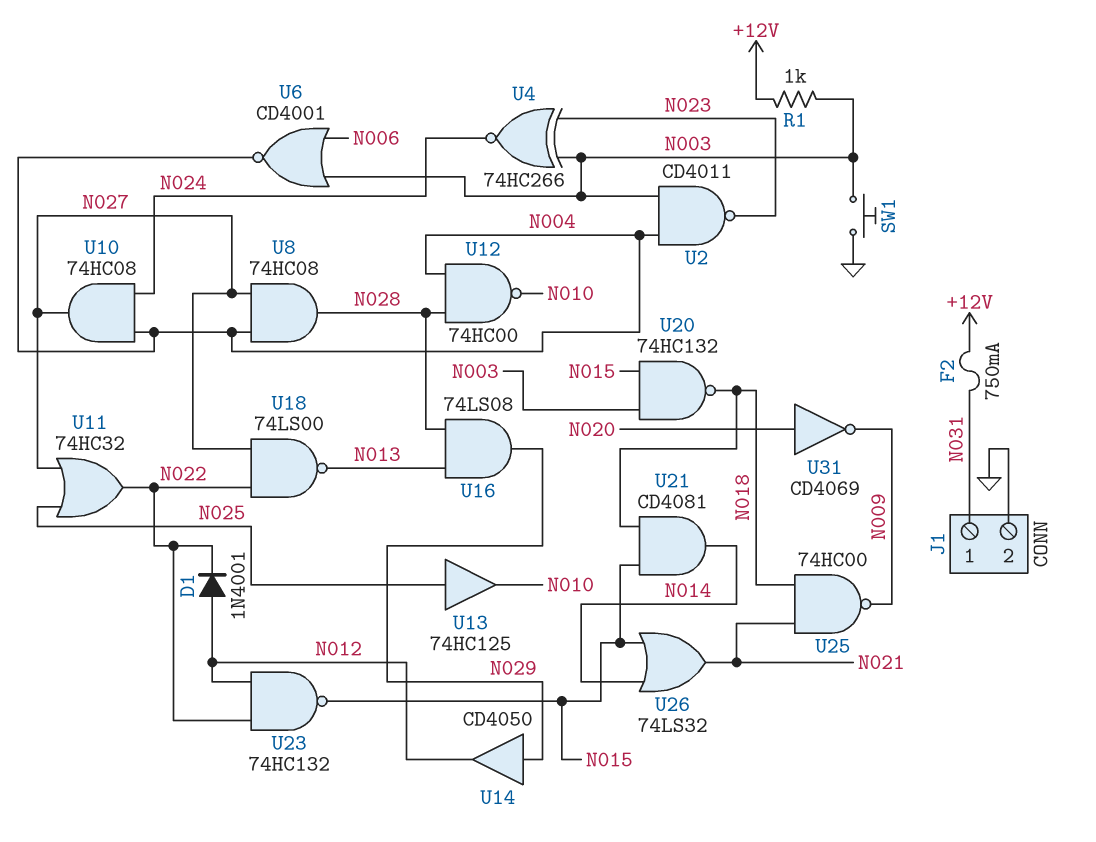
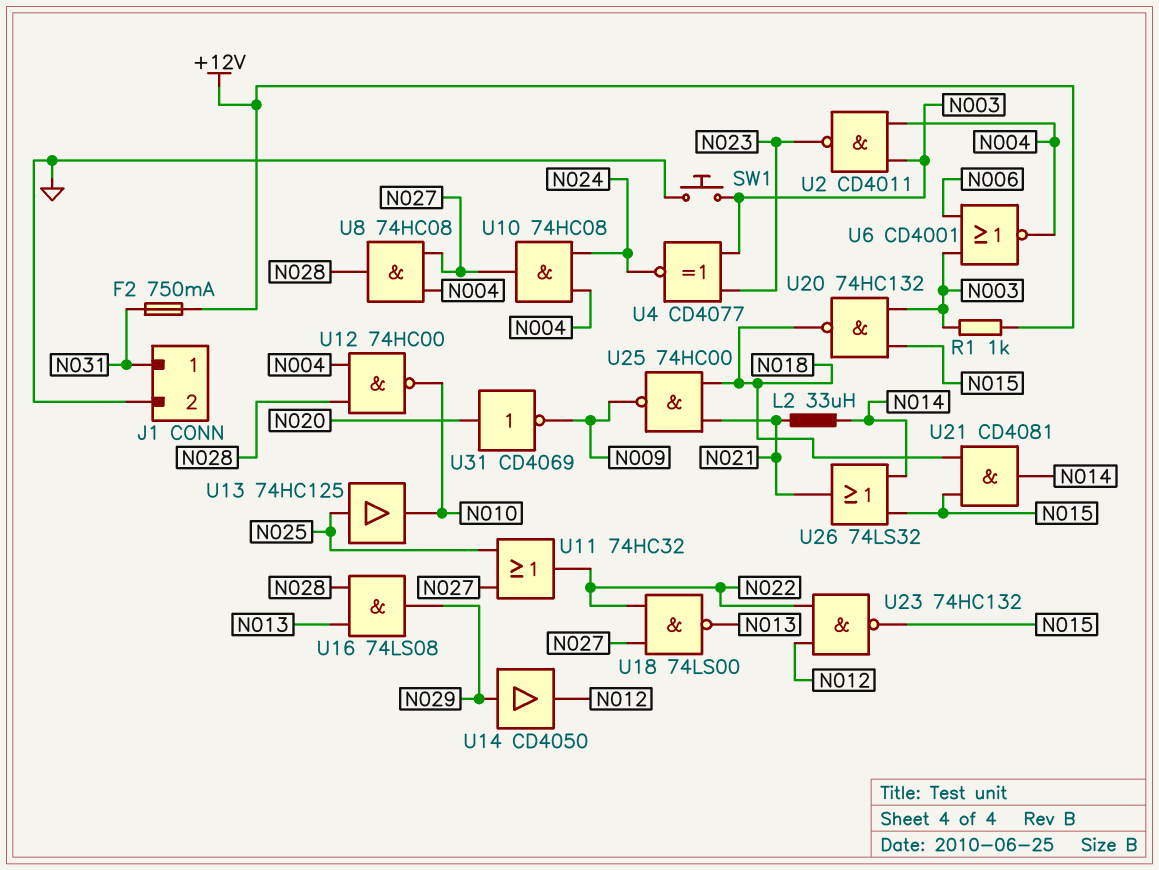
D1: diode 1N4001 (A N012, K N022) -> none
L2: none -> 33uH (N014, N021)
U4: XNOR 74HC266 (in N003, in N023, out N024) -> XNOR CD4077 (in N003, in N023, out N024)

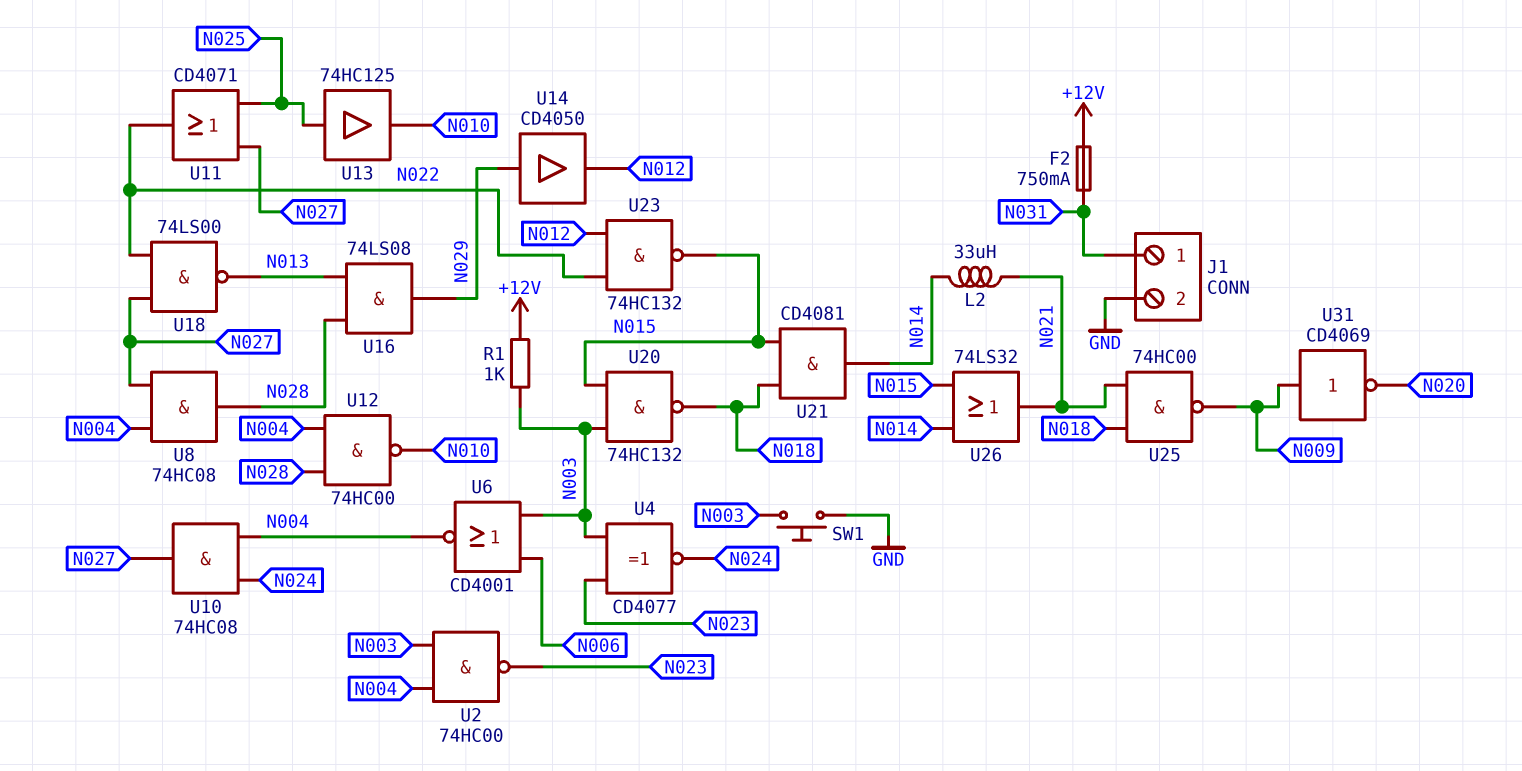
U2: NAND CD4011 (in N003, in N004, out N023) -> NAND 74HC00 (in N003, in N004, out N023)
U11: OR 74HC32 (in N025, in N027, out N022) -> OR CD4071 (in N025, in N027, out N022)
U31: NOT CD4069 (in N020, out N009) -> NOT CD4069 (in N009, out N020)

